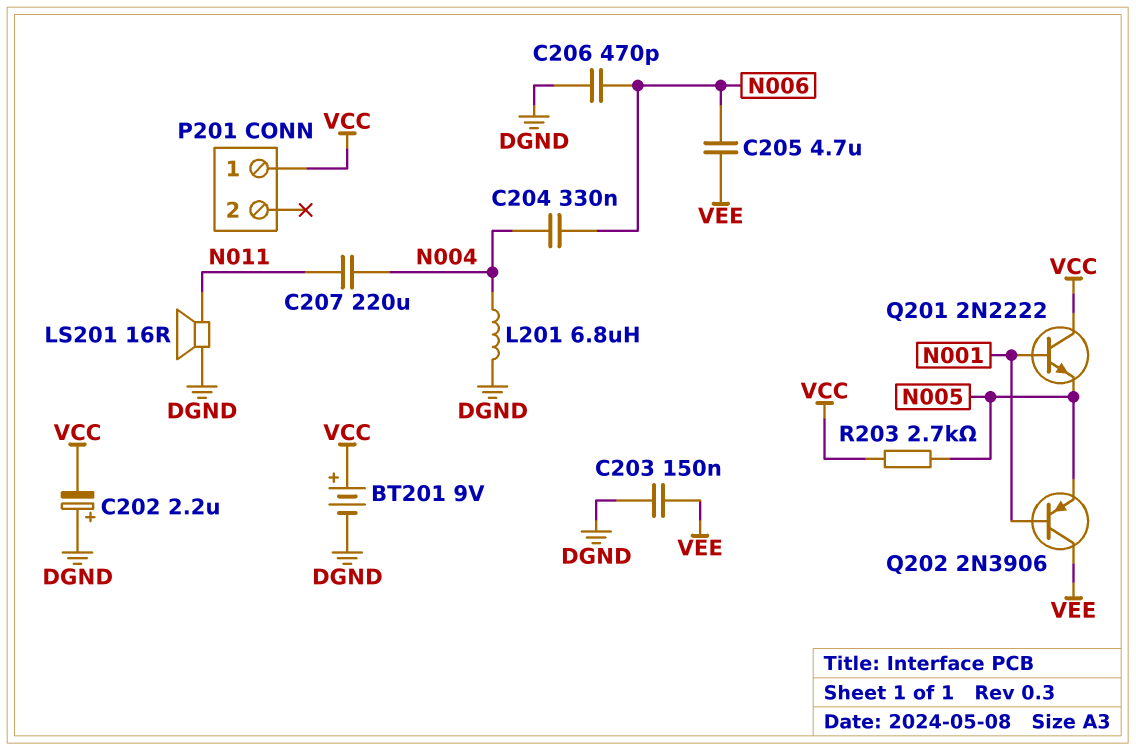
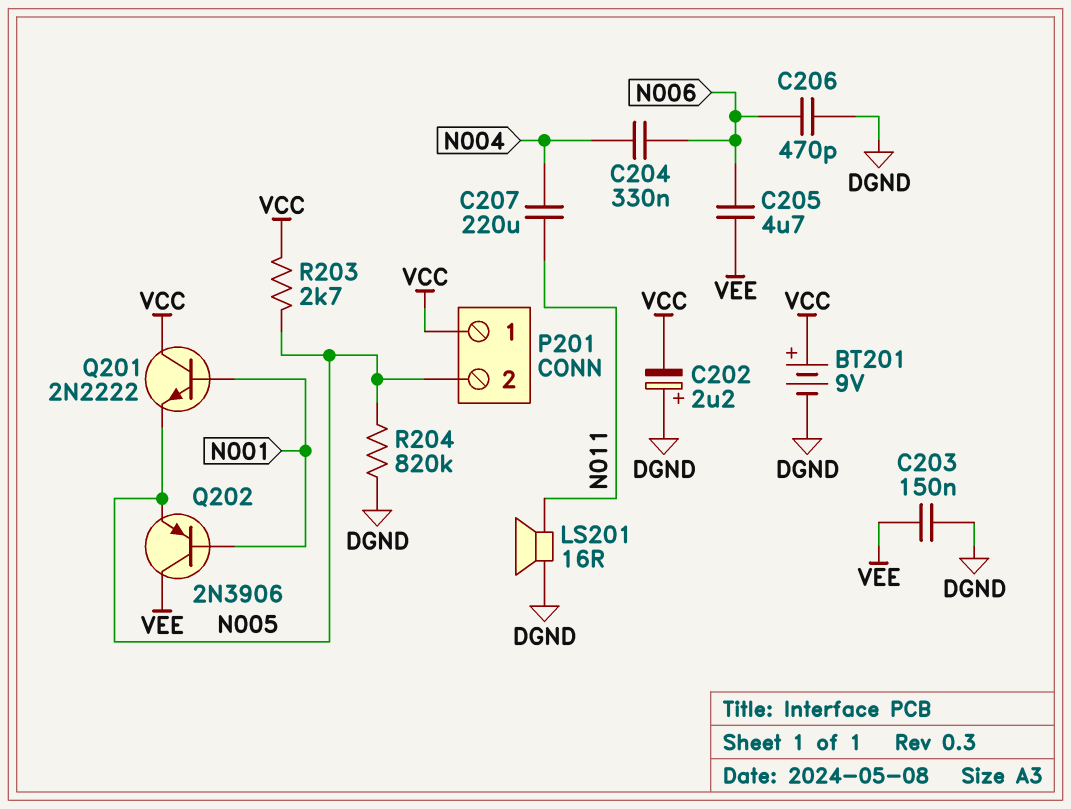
L201: 6.8uH (DGND, N004) -> none
P201 pin 2: none -> N005
R204: none -> 820k (DGND, N005)

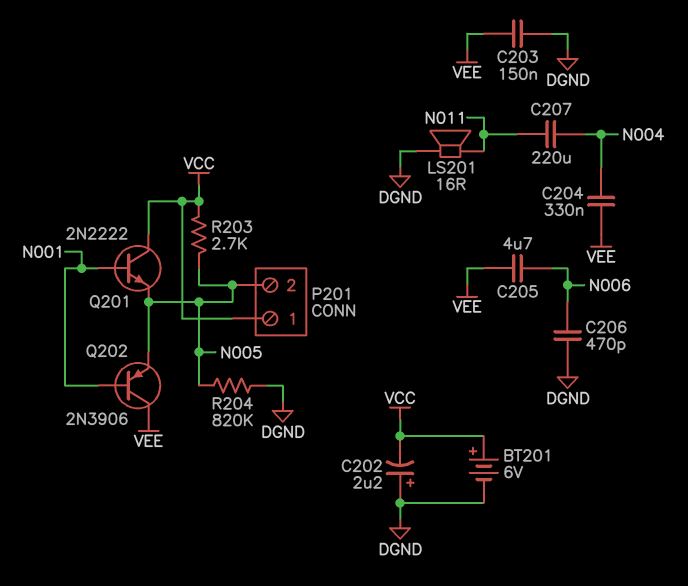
BT201: 9V (plus VCC, minus DGND) -> 6V (plus VCC, minus DGND)
C204: 330nF (N004, N006) -> 330nF (N004, VEE)

